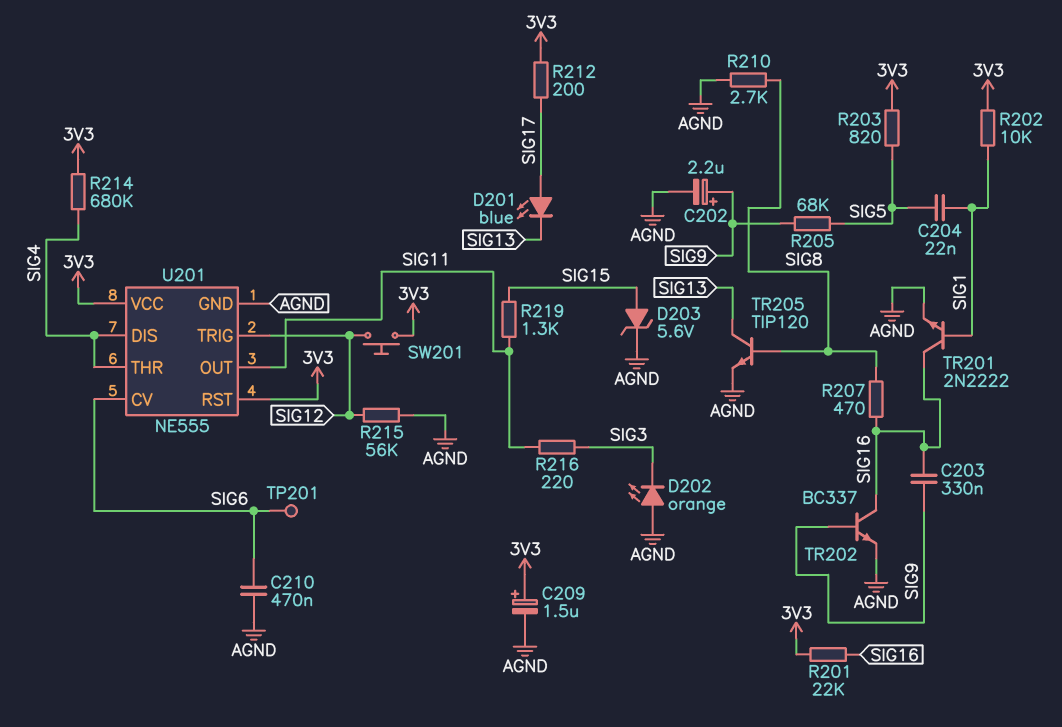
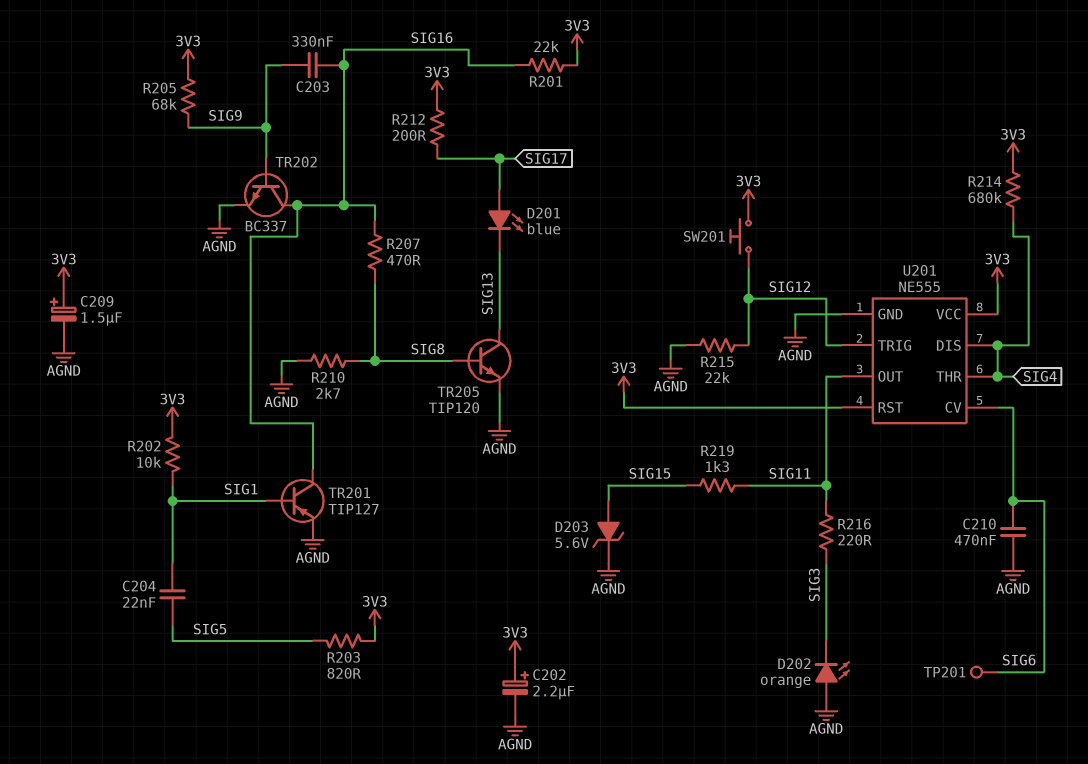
C202: 2.2uF (plus SIG9, minus AGND) -> 2.2uF (plus 3V3, minus AGND)
R205: 68k (SIG5, SIG9) -> 68k (3V3, SIG9)
R215: 56k (AGND, SIG12) -> 22k (AGND, SIG12)
TR201: NPN 2N2222 (B SIG1, C SIG16, E AGND) -> PNP TIP127 (B SIG1, C SIG16, E AGND)

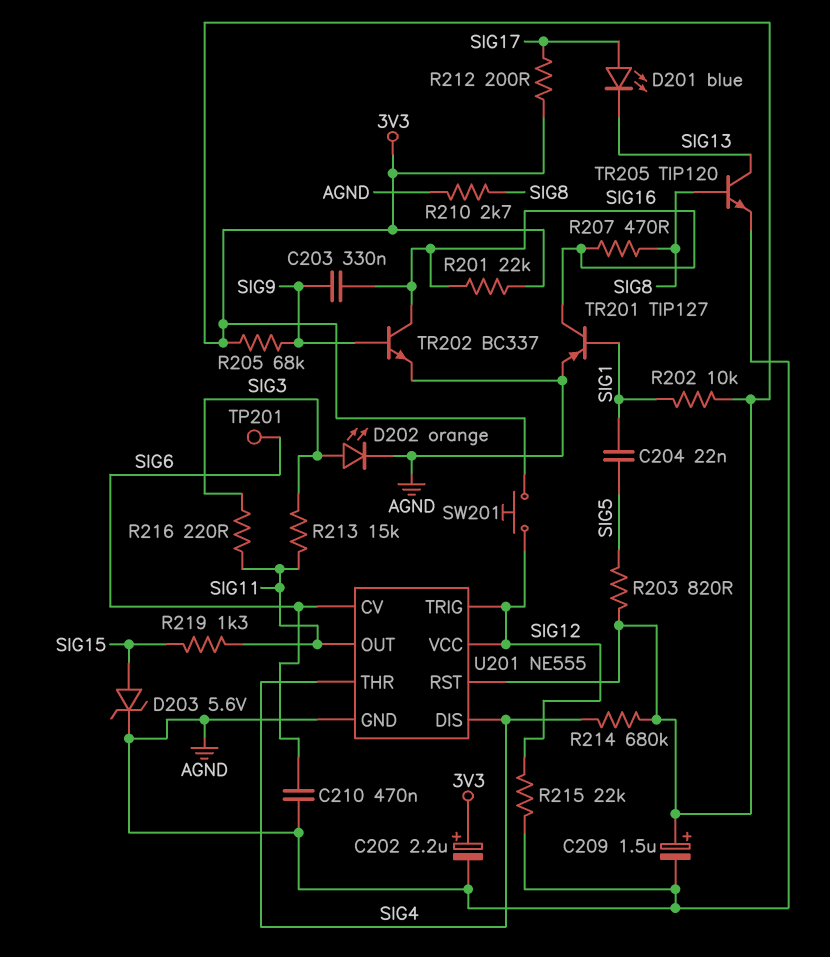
D202: LED orange (A AGND, K SIG3) -> LED orange (A SIG3, K AGND)
R213: none -> 15k (SIG3, SIG11)
U201 pin VCC: 3V3 -> SIG12

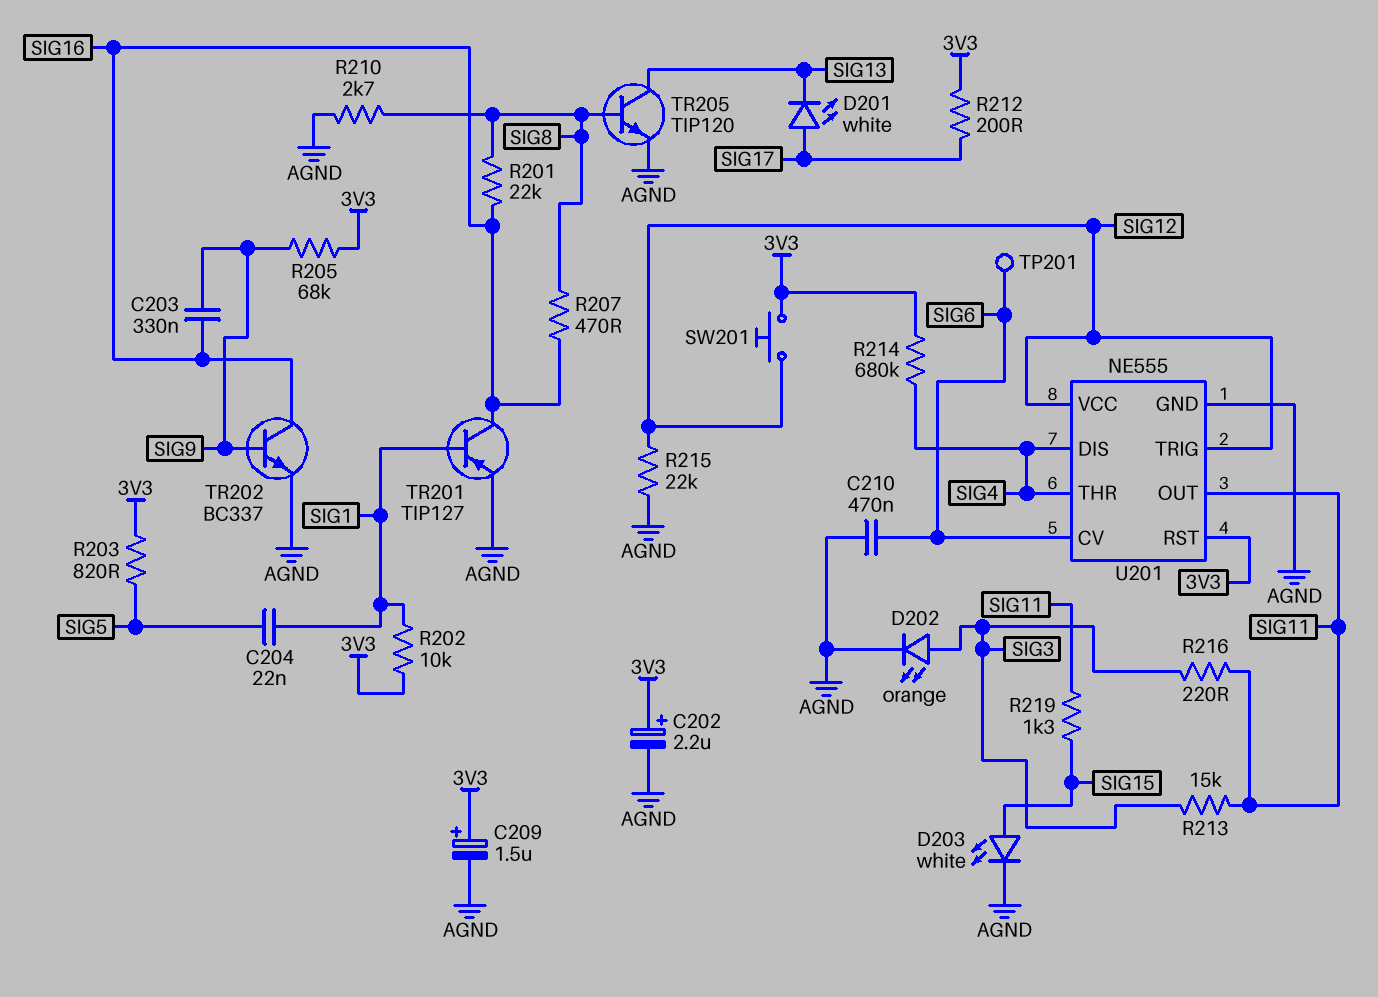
D201: LED blue (A SIG17, K SIG13) -> LED white (A SIG17, K SIG13)
D203: zener 5.6V (A SIG15, K AGND) -> LED white (A SIG15, K AGND)
R201: 22k (3V3, SIG16) -> 22k (SIG8, SIG16)

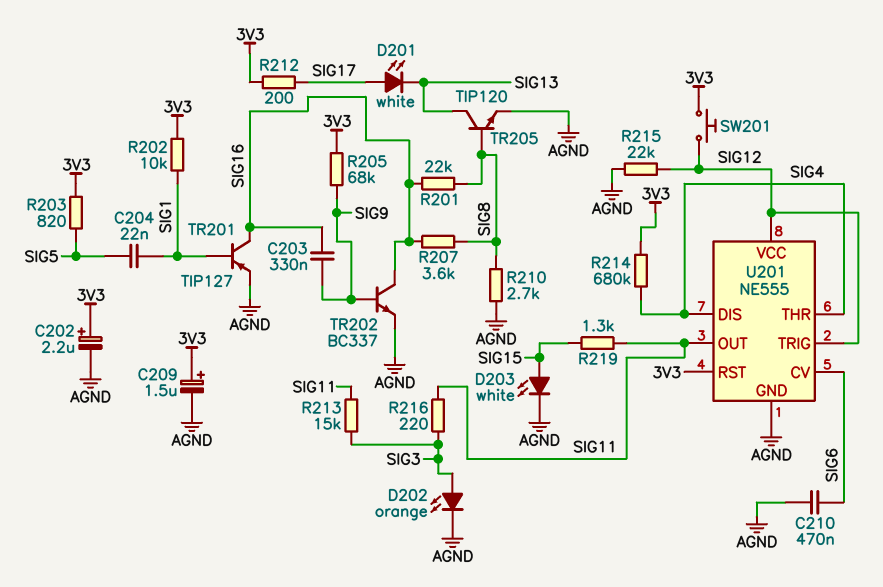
R207: 470 (SIG8, SIG16) -> 3.6k (SIG8, SIG16)
TP201: test point (SIG6) -> none

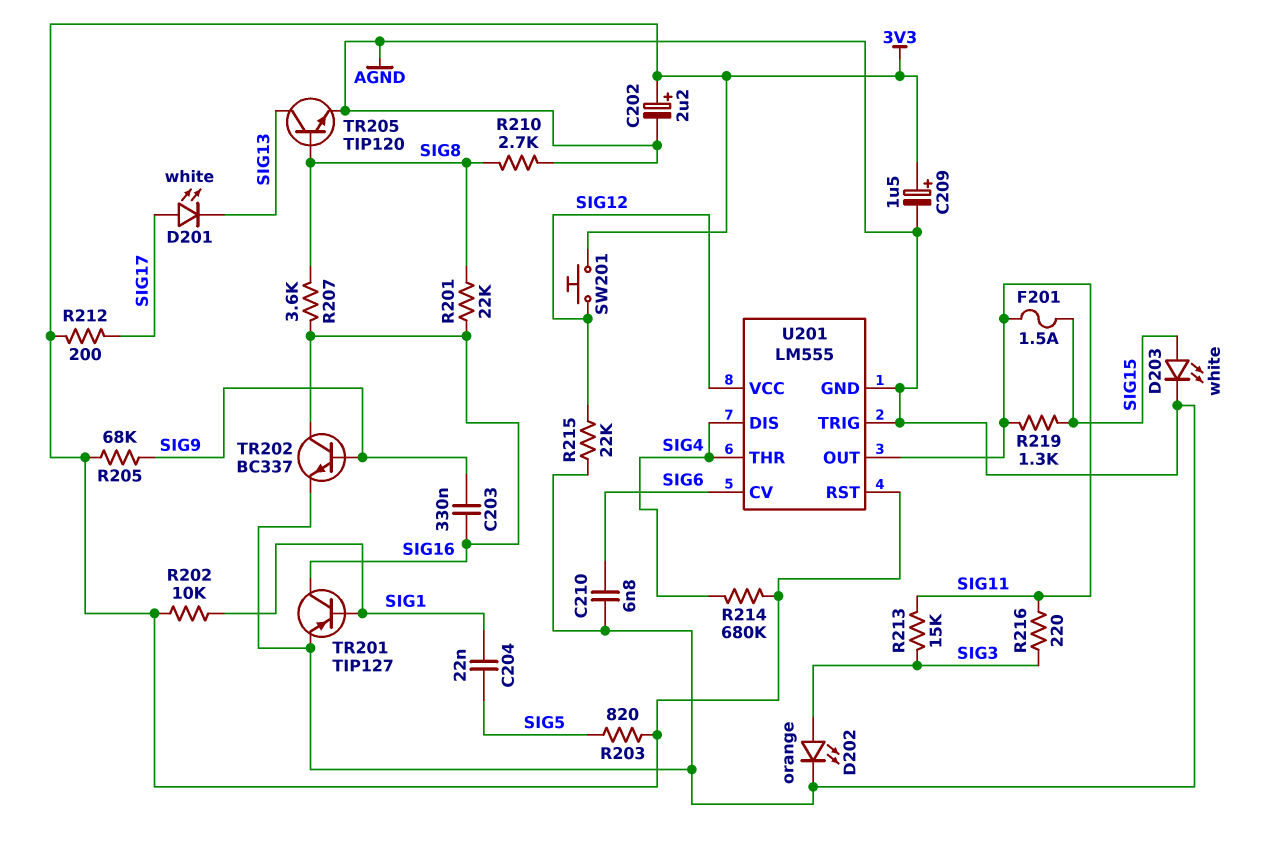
C210: 470nF (AGND, SIG6) -> 6.8nF (AGND, SIG6)
F201: none -> 1.5A (SIG11, SIG15)
U201: NE555 -> LM555
U201 pin TRIG: SIG12 -> AGND

